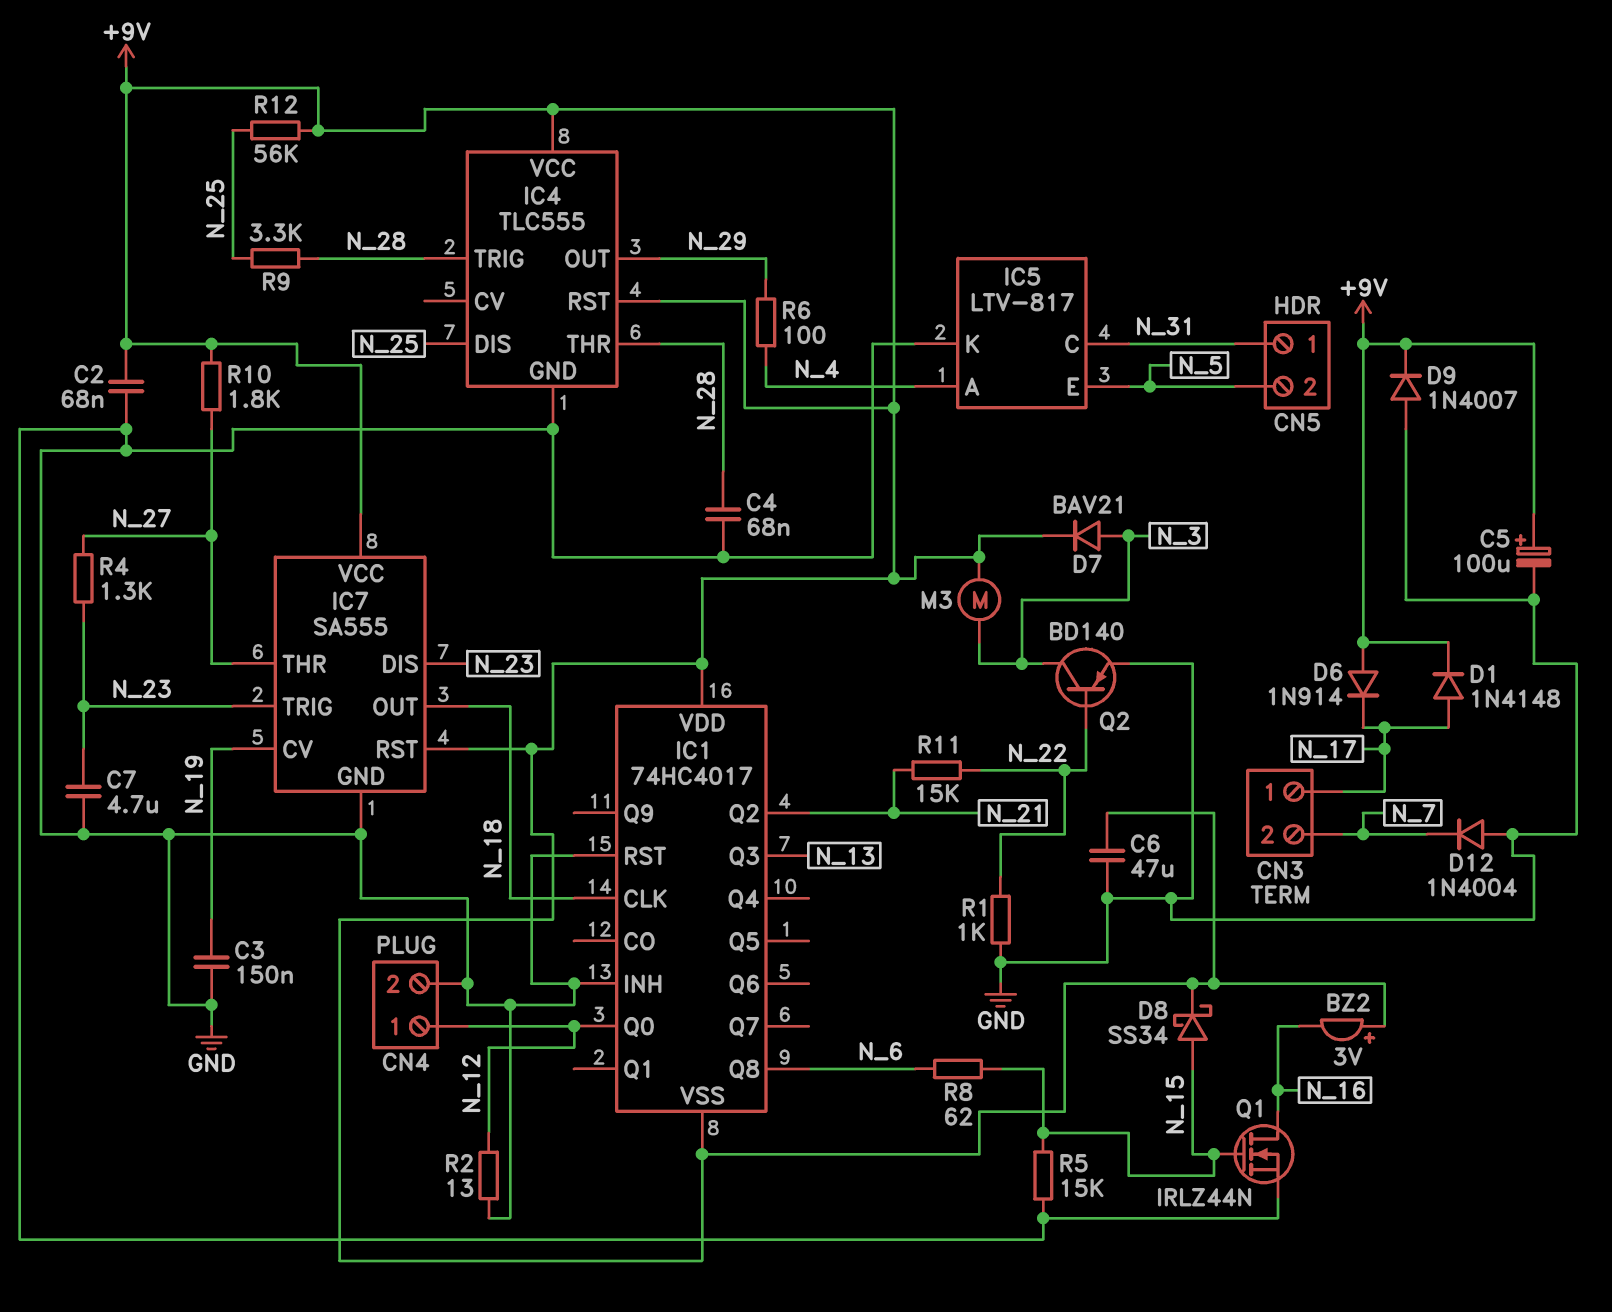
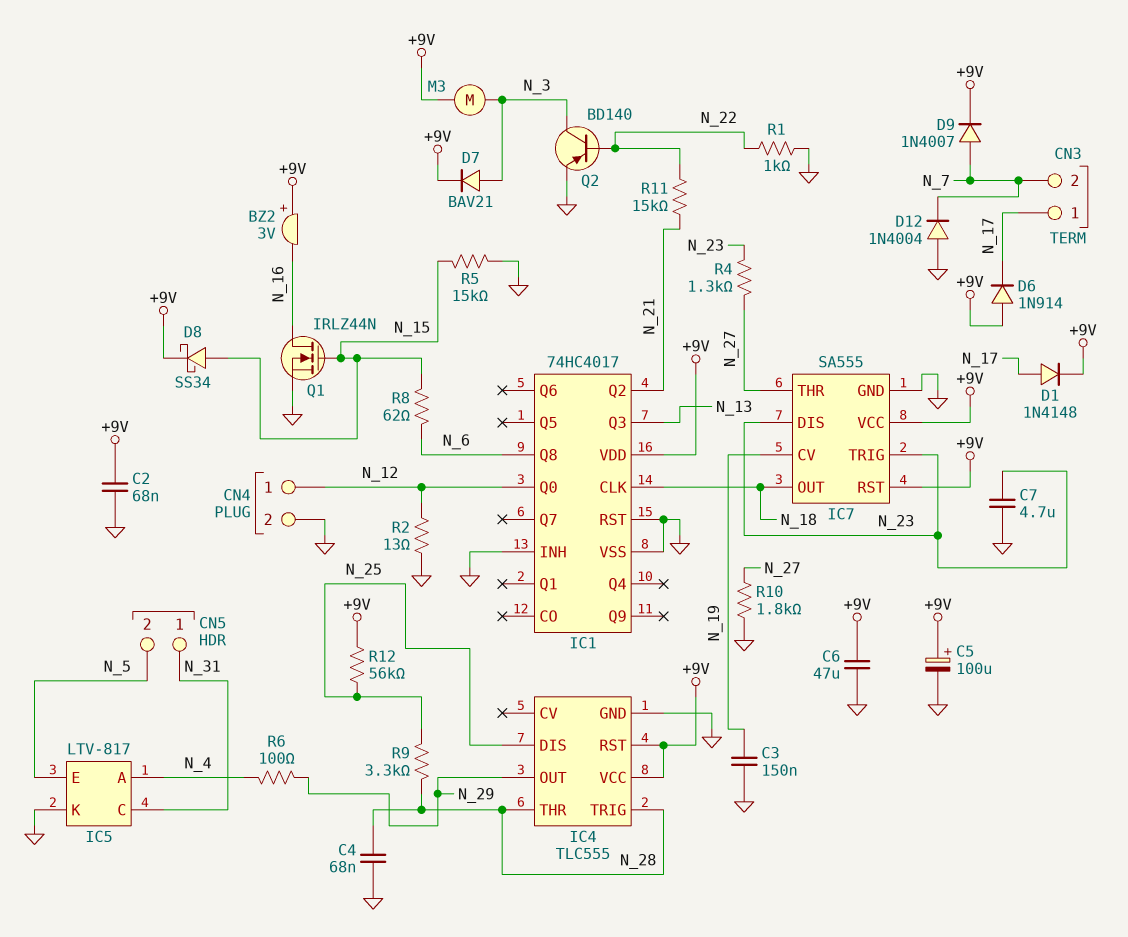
D9: diode 1N4007 (A GND, K +9V) -> diode 1N4007 (A N_7, K +9V)
IC1 pin VSS: +9V -> GND
R10: 1.8k (+9V, N_27) -> 1.8k (GND, N_27)

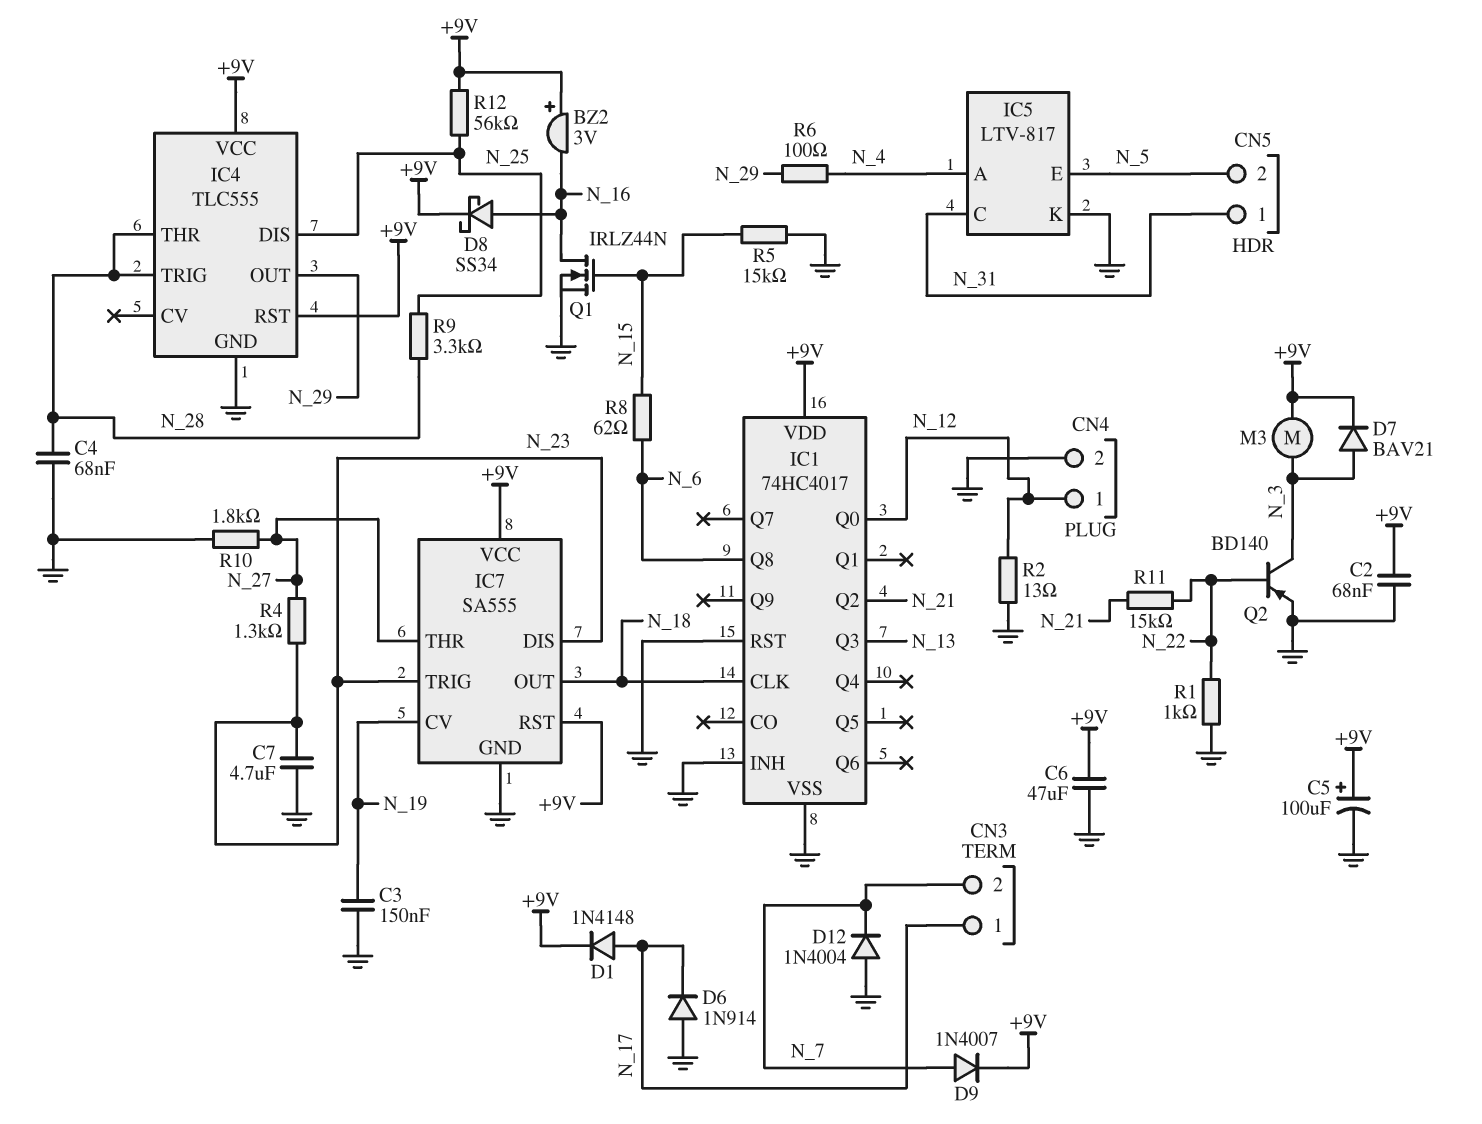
D6: diode 1N914 (A +9V, K N_17) -> diode 1N914 (A GND, K N_17)
D8: schottky SS34 (A N_15, K +9V) -> schottky SS34 (A N_16, K +9V)

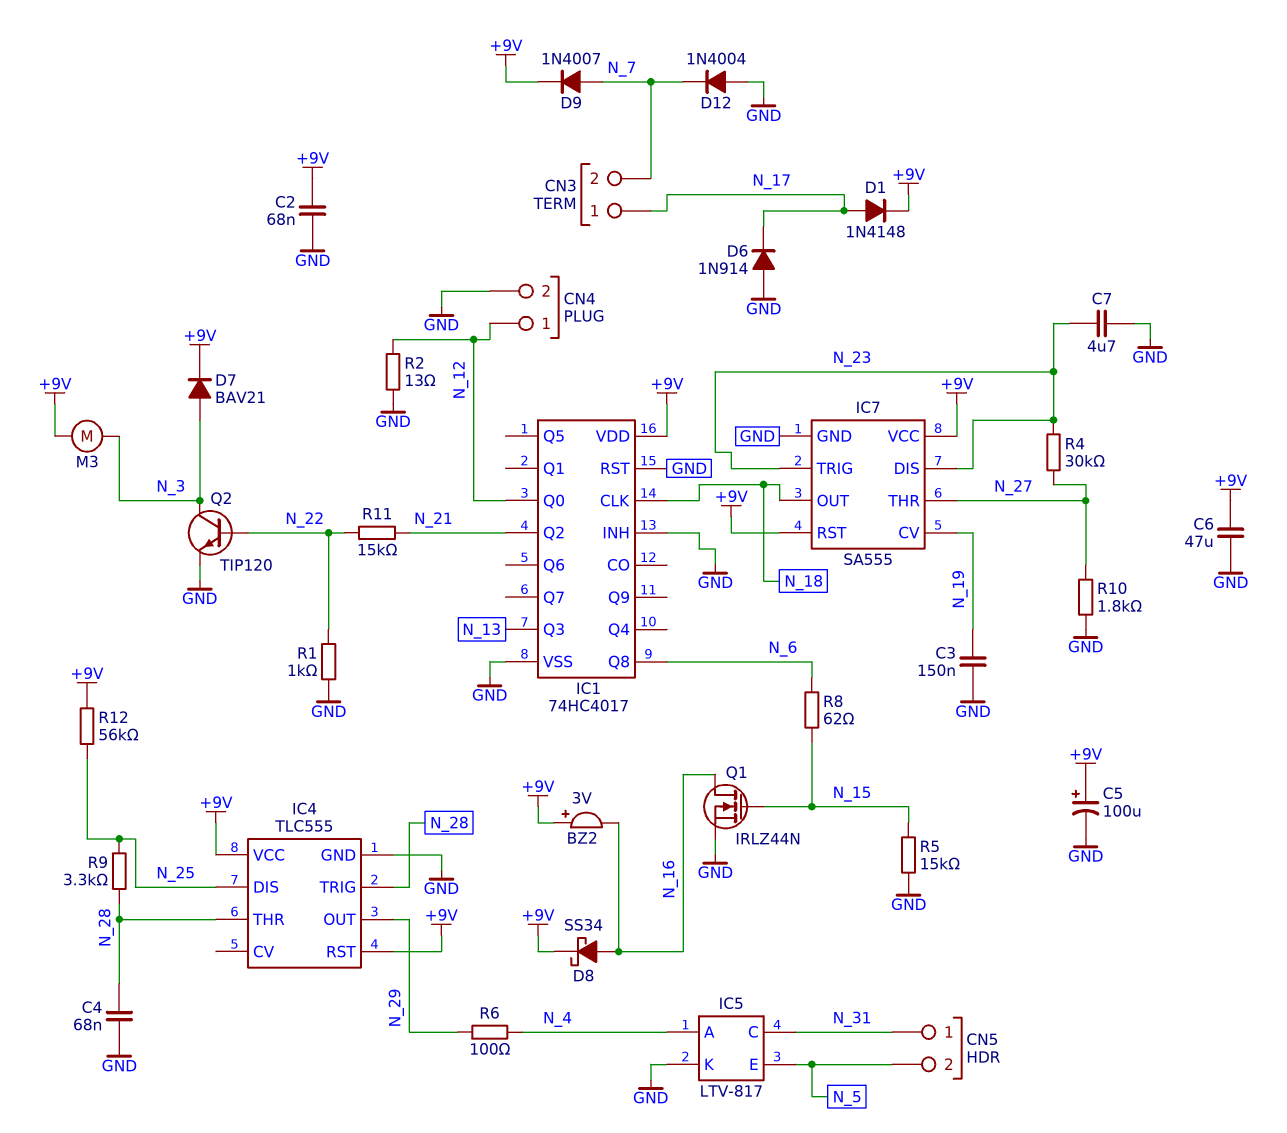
Q2: PNP BD140 (B N_22, C N_3, E GND) -> NPN TIP120 (B N_22, C N_3, E GND)
R4: 1.3k (N_23, N_27) -> 30k (N_23, N_27)

